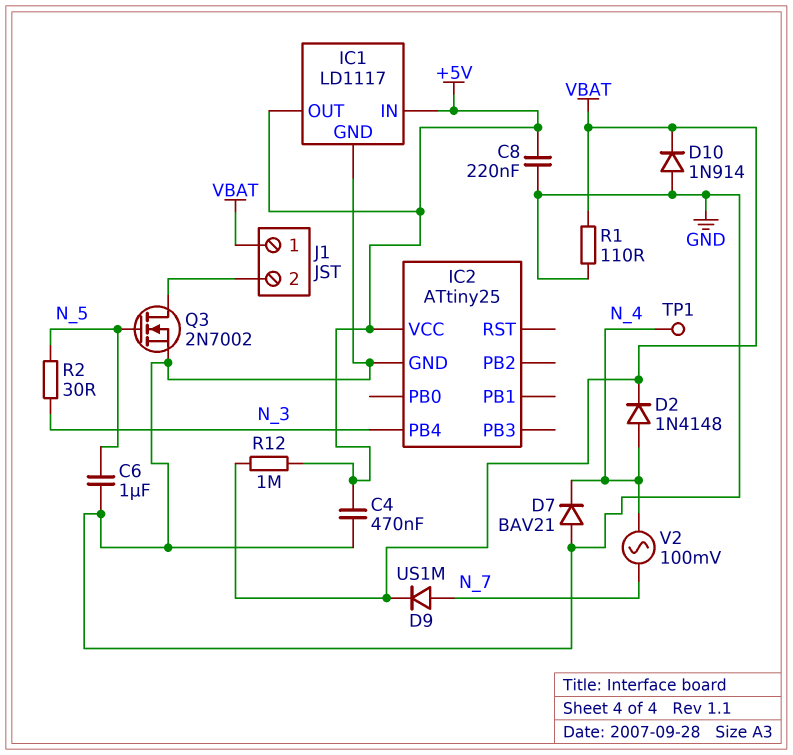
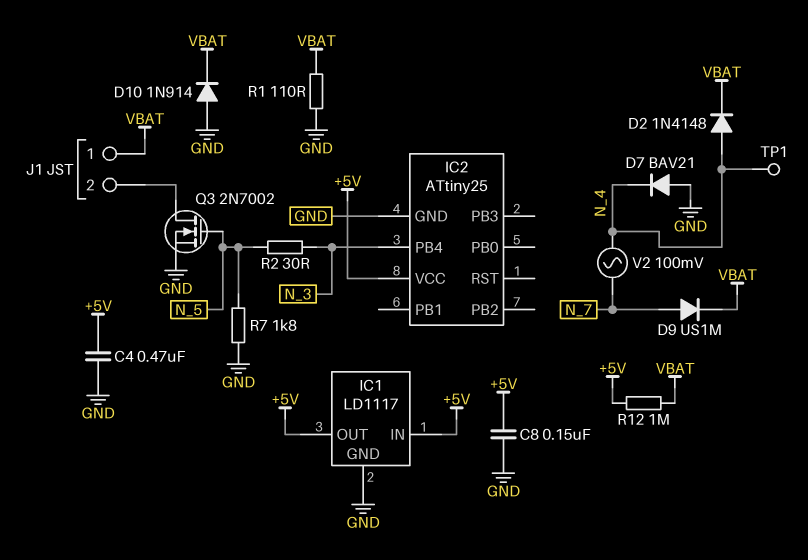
C6: 1uF (GND, N_5) -> none
C8: 220nF (+5V, GND) -> 150nF (+5V, GND)
R7: none -> 1.8k (GND, N_5)

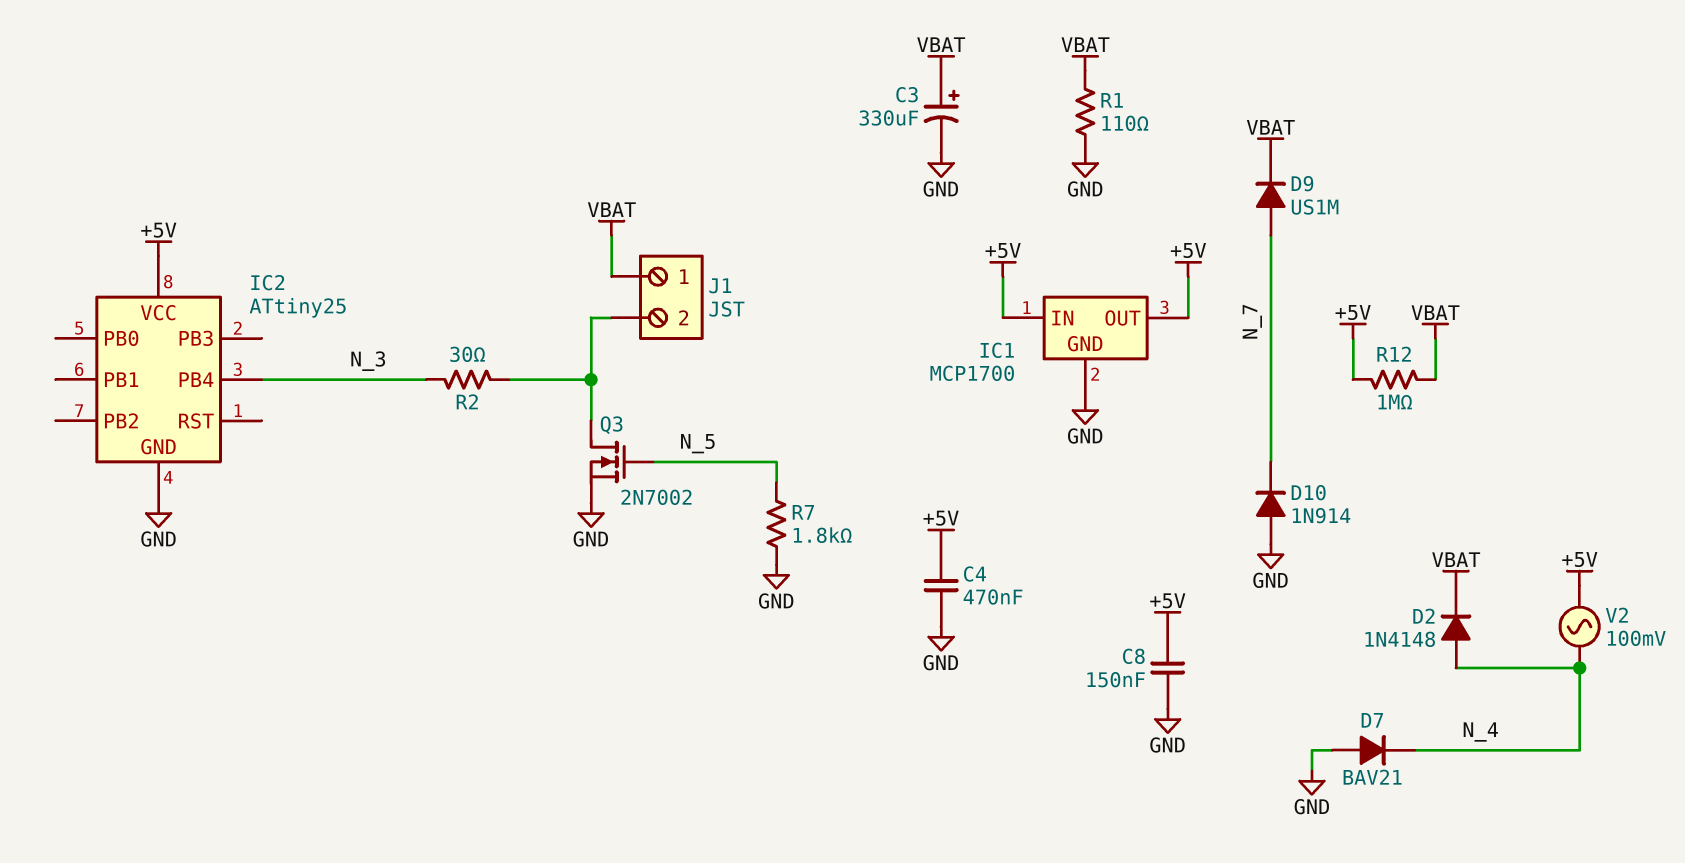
C3: none -> 330uF (plus VBAT, minus GND)
D10: diode 1N914 (A GND, K VBAT) -> diode 1N914 (A GND, K N_7)
IC1: LD1117 -> MCP1700
R2: 30 (N_3, N_5) -> 30 (J1/2, N_3)
TP1: test point (N_4) -> none
V2: AC 100mV (N_4, N_7) -> AC 100mV (+5V, N_4)

